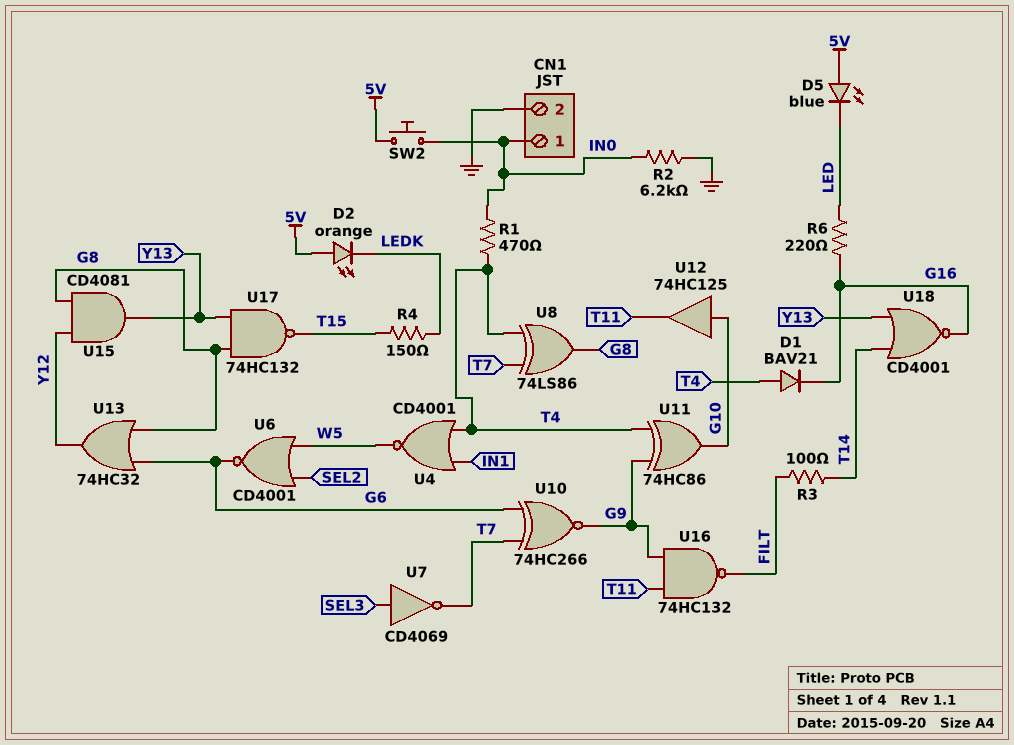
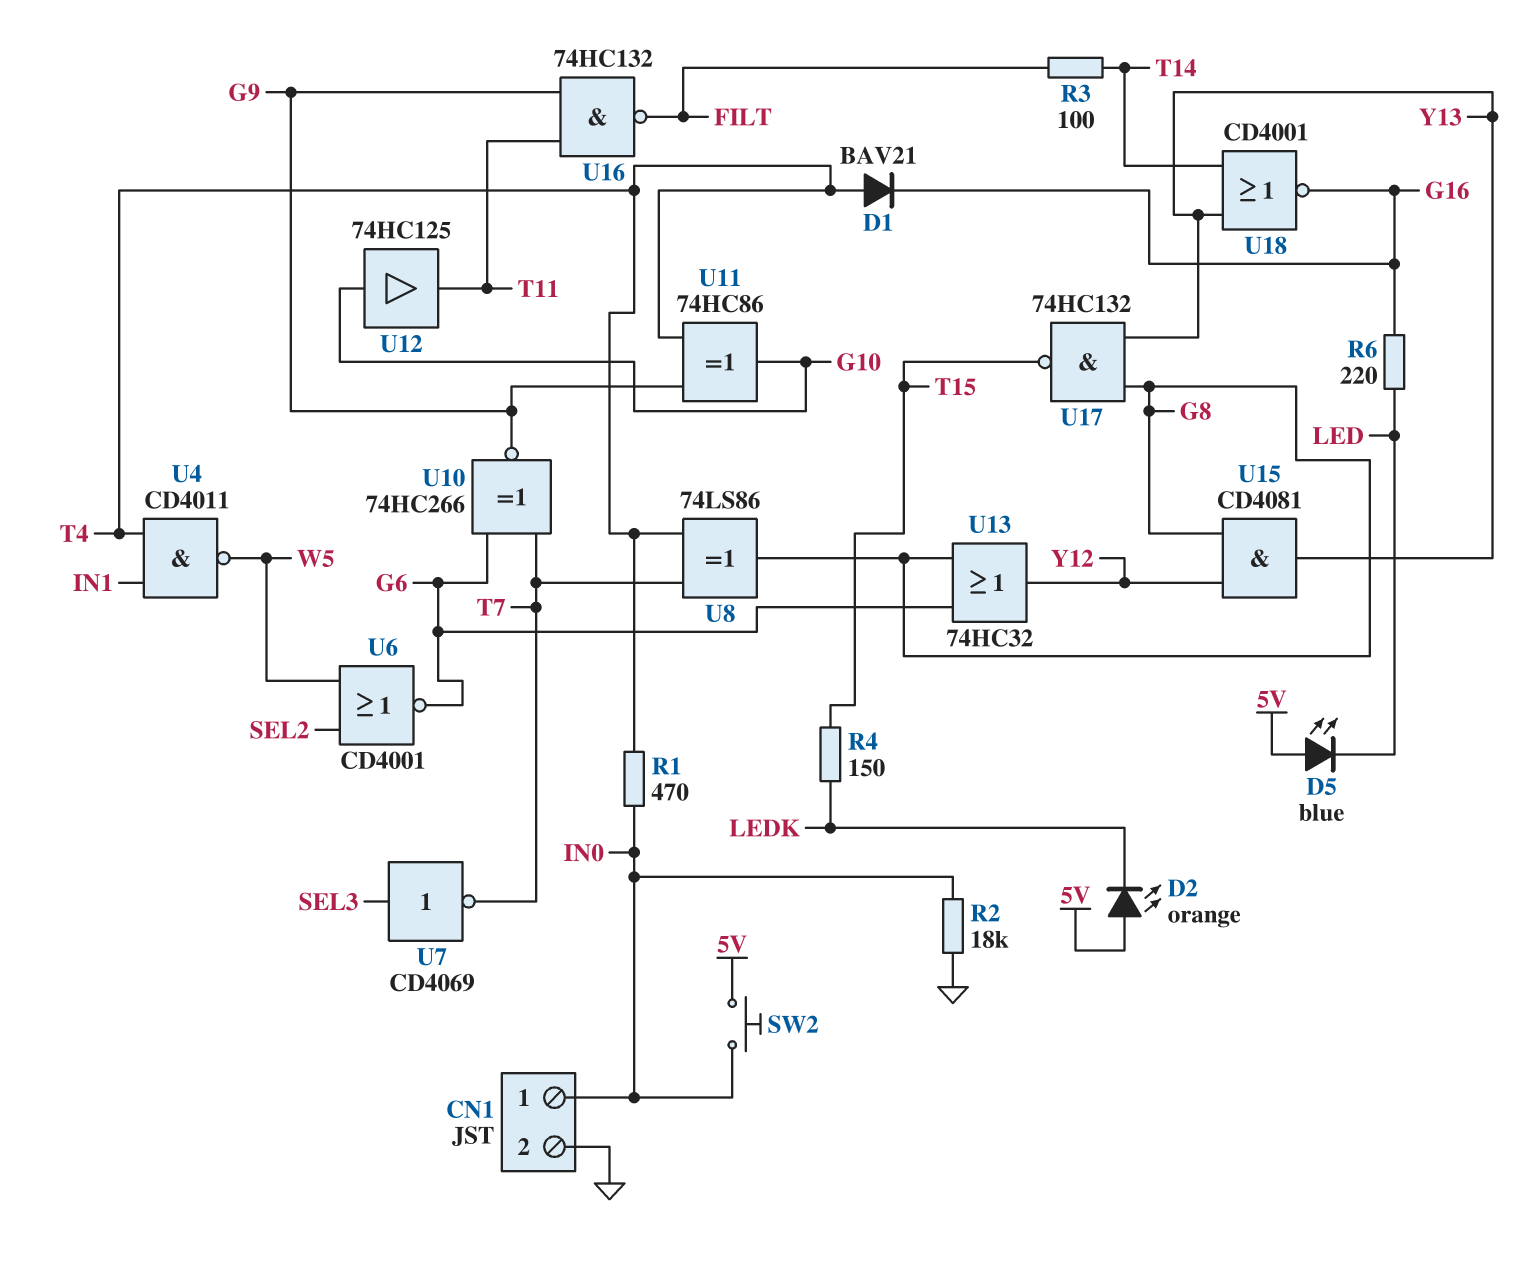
R2: 6.2k (GND, IN0) -> 18k (GND, IN0)
U4: NOR CD4001 (in IN1, in T4, out W5) -> NAND CD4011 (in IN1, in T4, out W5)

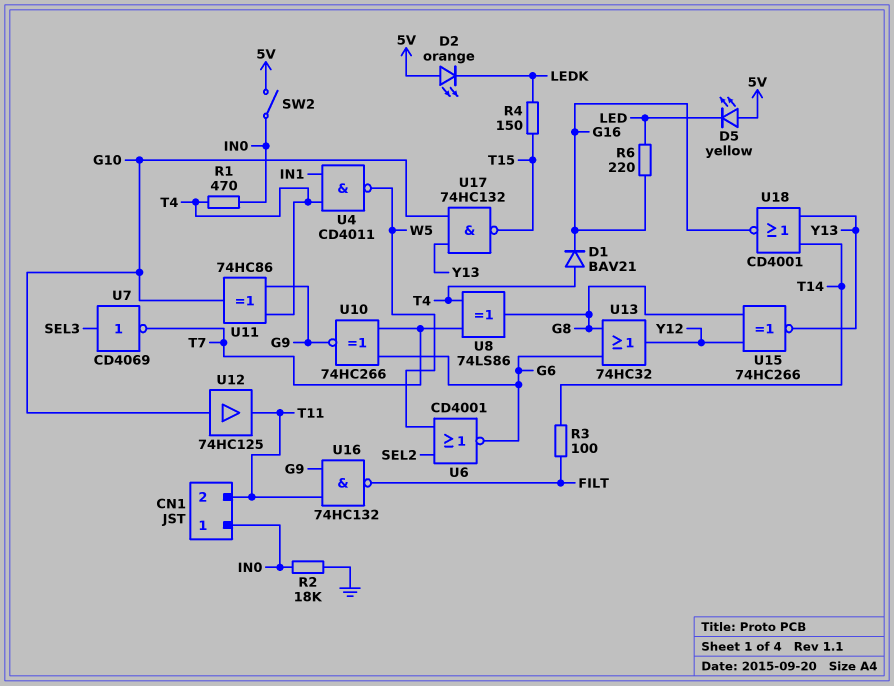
CN1 pin 2: GND -> T11
D5: LED blue (A 5V, K LED) -> LED yellow (A 5V, K LED)
SW2: button (5V, IN0) -> switch (5V, IN0)
U15: AND CD4081 (in G8, in Y12, out Y13) -> XNOR 74HC266 (in G8, in Y12, out Y13)
U17: NAND 74HC132 (in G8, in Y13, out T15) -> NAND 74HC132 (in G10, in Y13, out T15)

